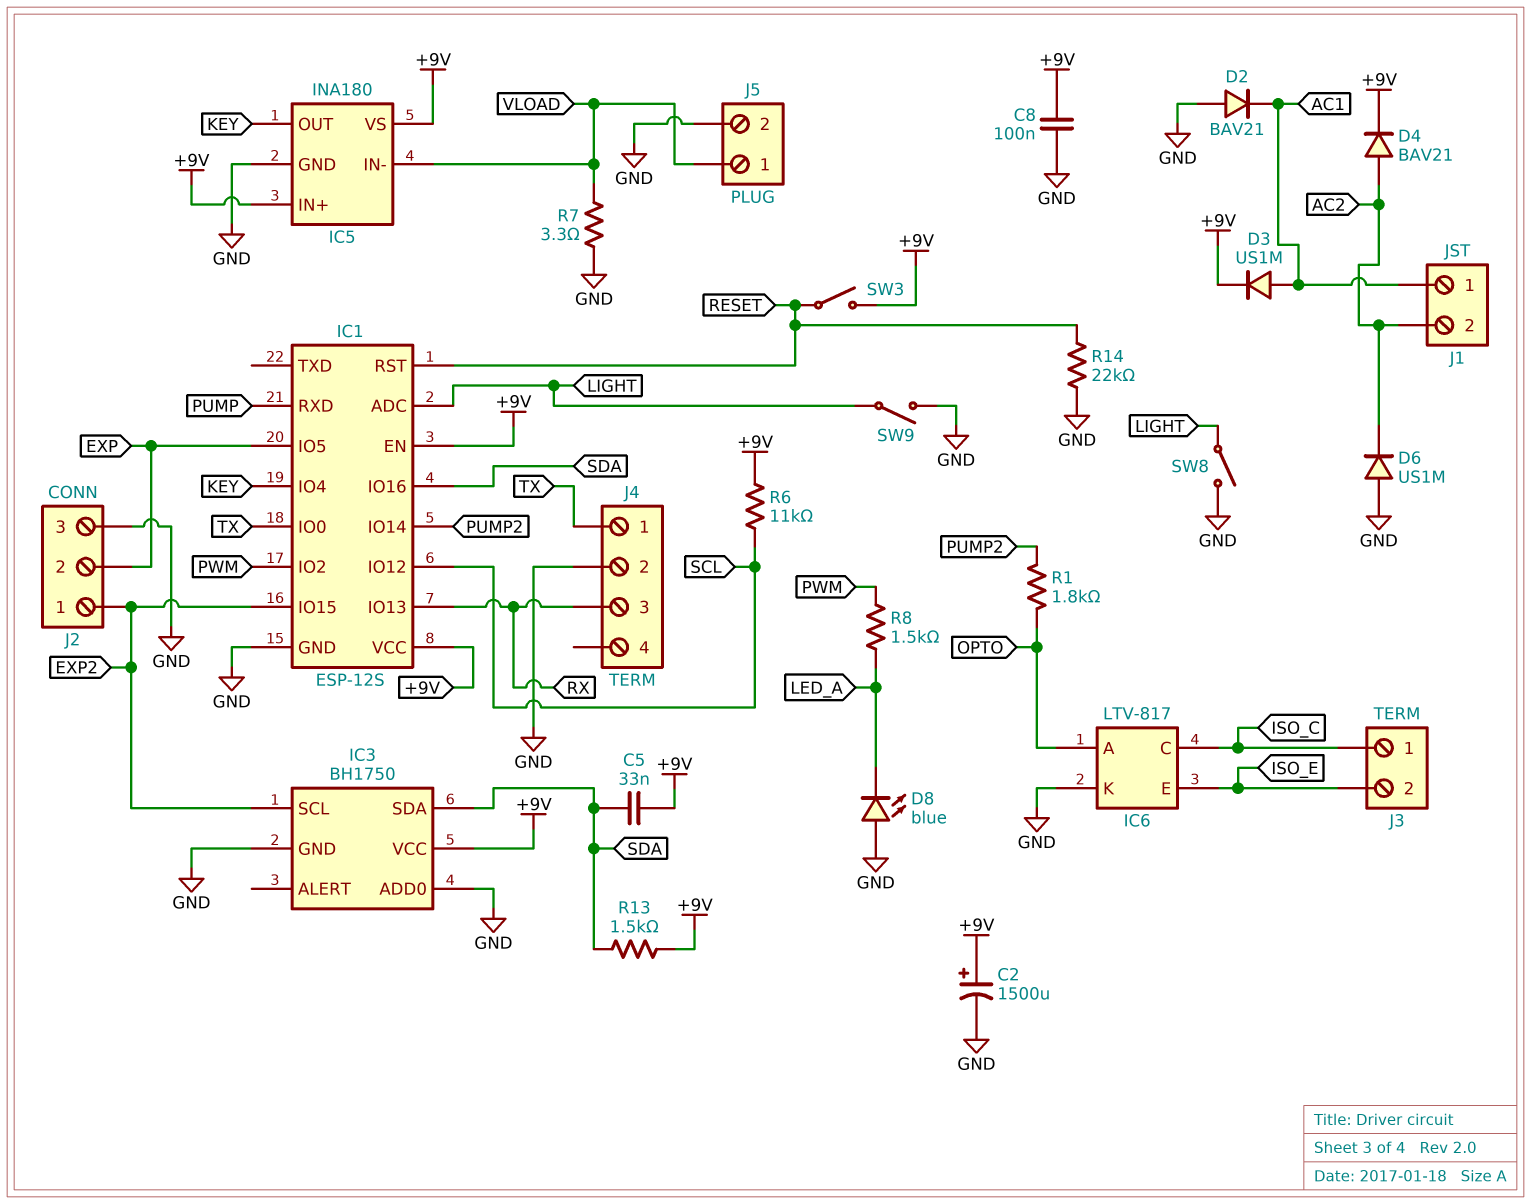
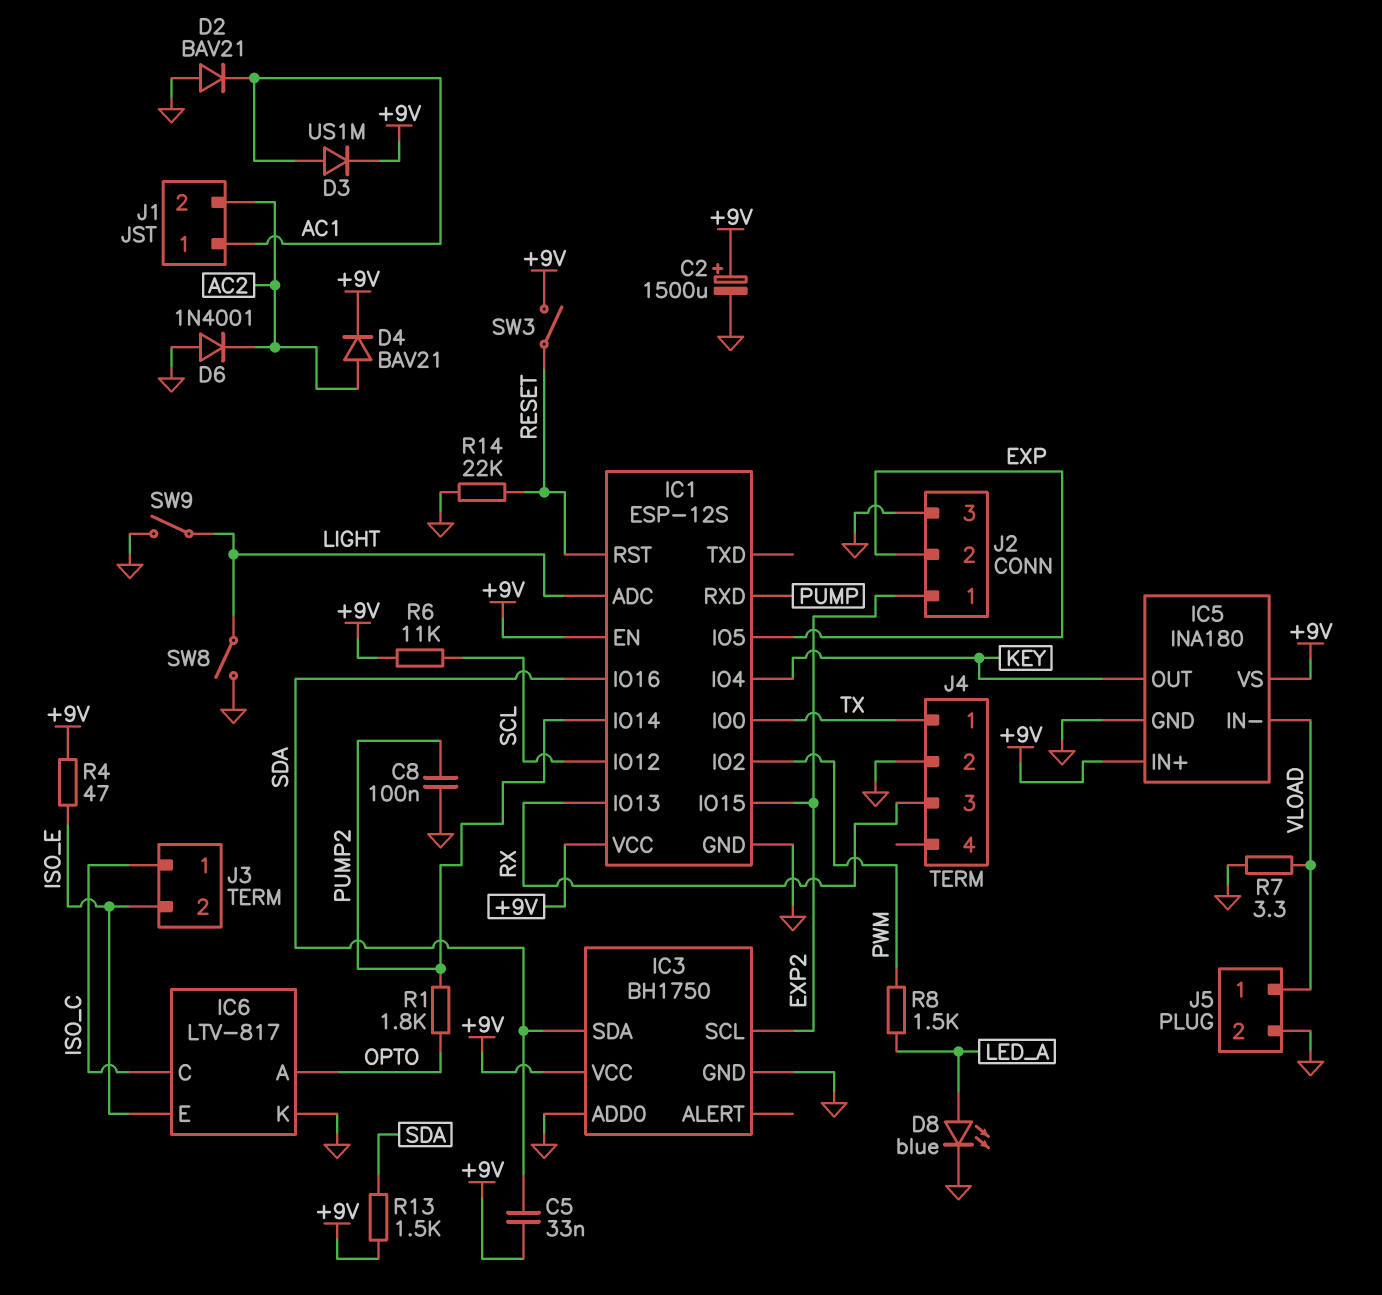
C8: 100nF (+9V, GND) -> 100nF (GND, PUMP2)
D6: diode US1M (A GND, K AC2) -> diode 1N4001 (A GND, K AC2)
D8: LED blue (A GND, K LED_A) -> LED blue (A LED_A, K GND)
R4: none -> 47 (+9V, ISO_E)

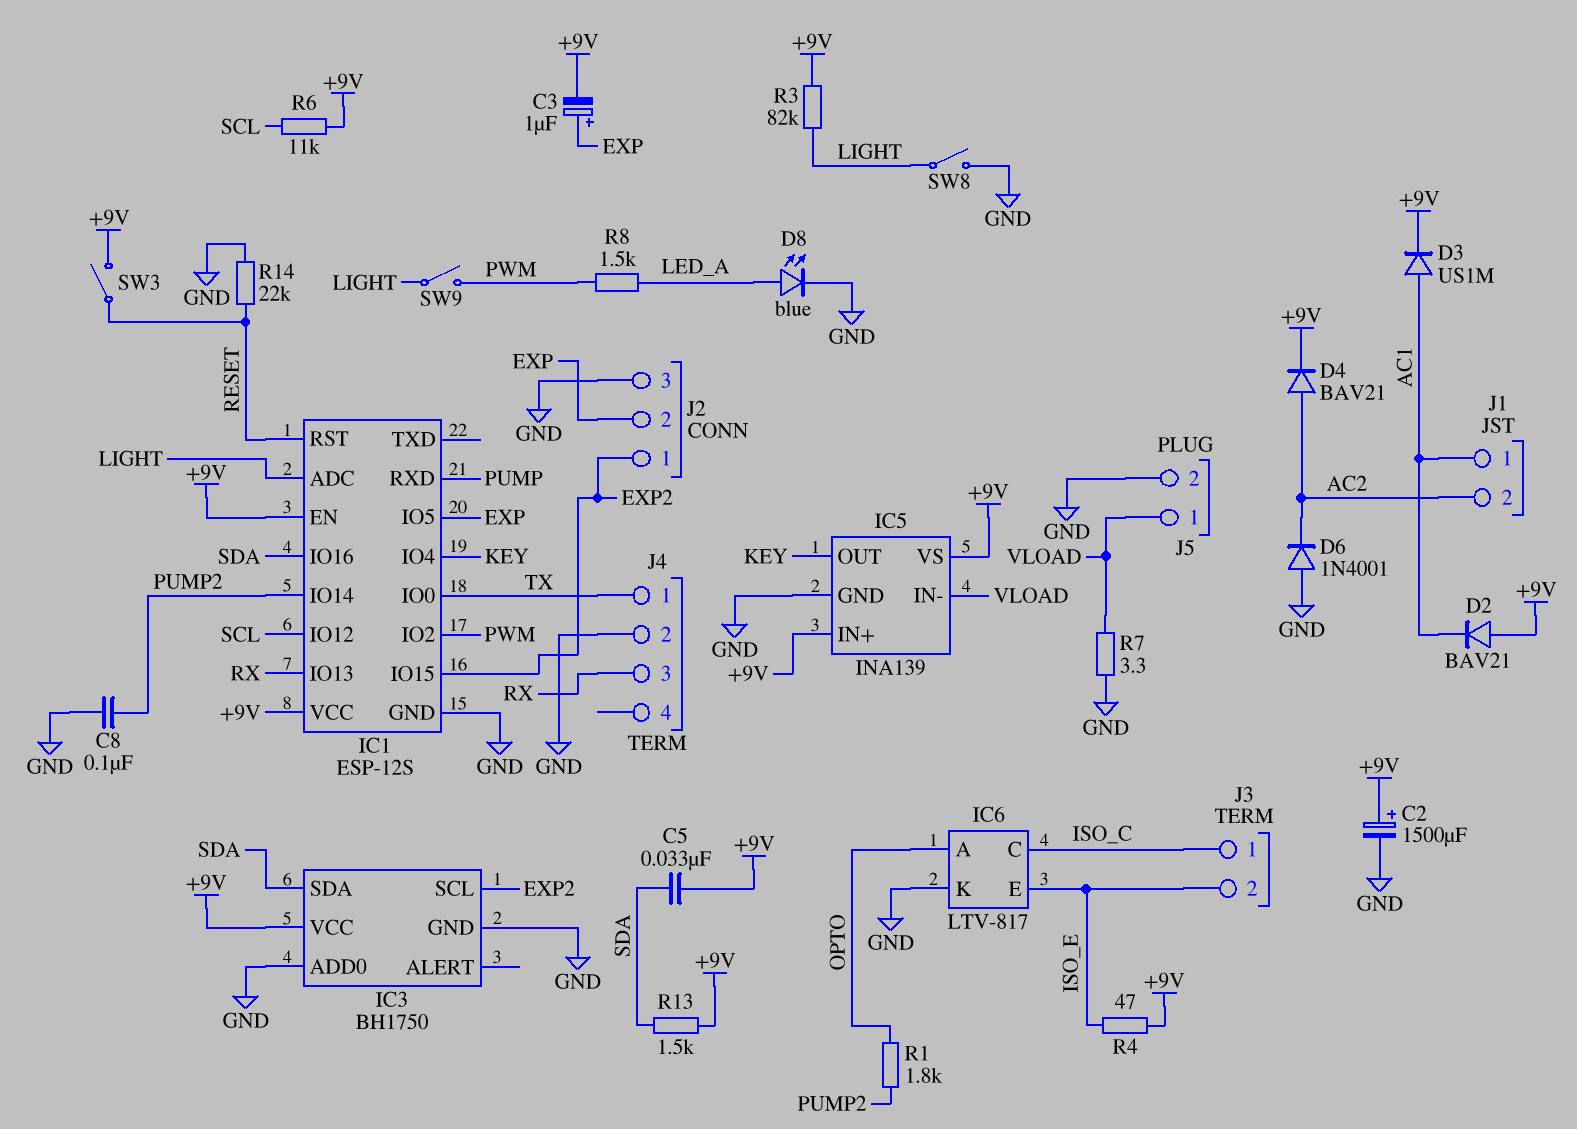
C3: none -> 1uF (plus EXP, minus +9V)
D2: diode BAV21 (A GND, K AC1) -> diode BAV21 (A +9V, K AC1)
IC5: INA180 -> INA139
R3: none -> 82k (+9V, LIGHT)
SW9: switch (GND, LIGHT) -> switch (LIGHT, PWM)

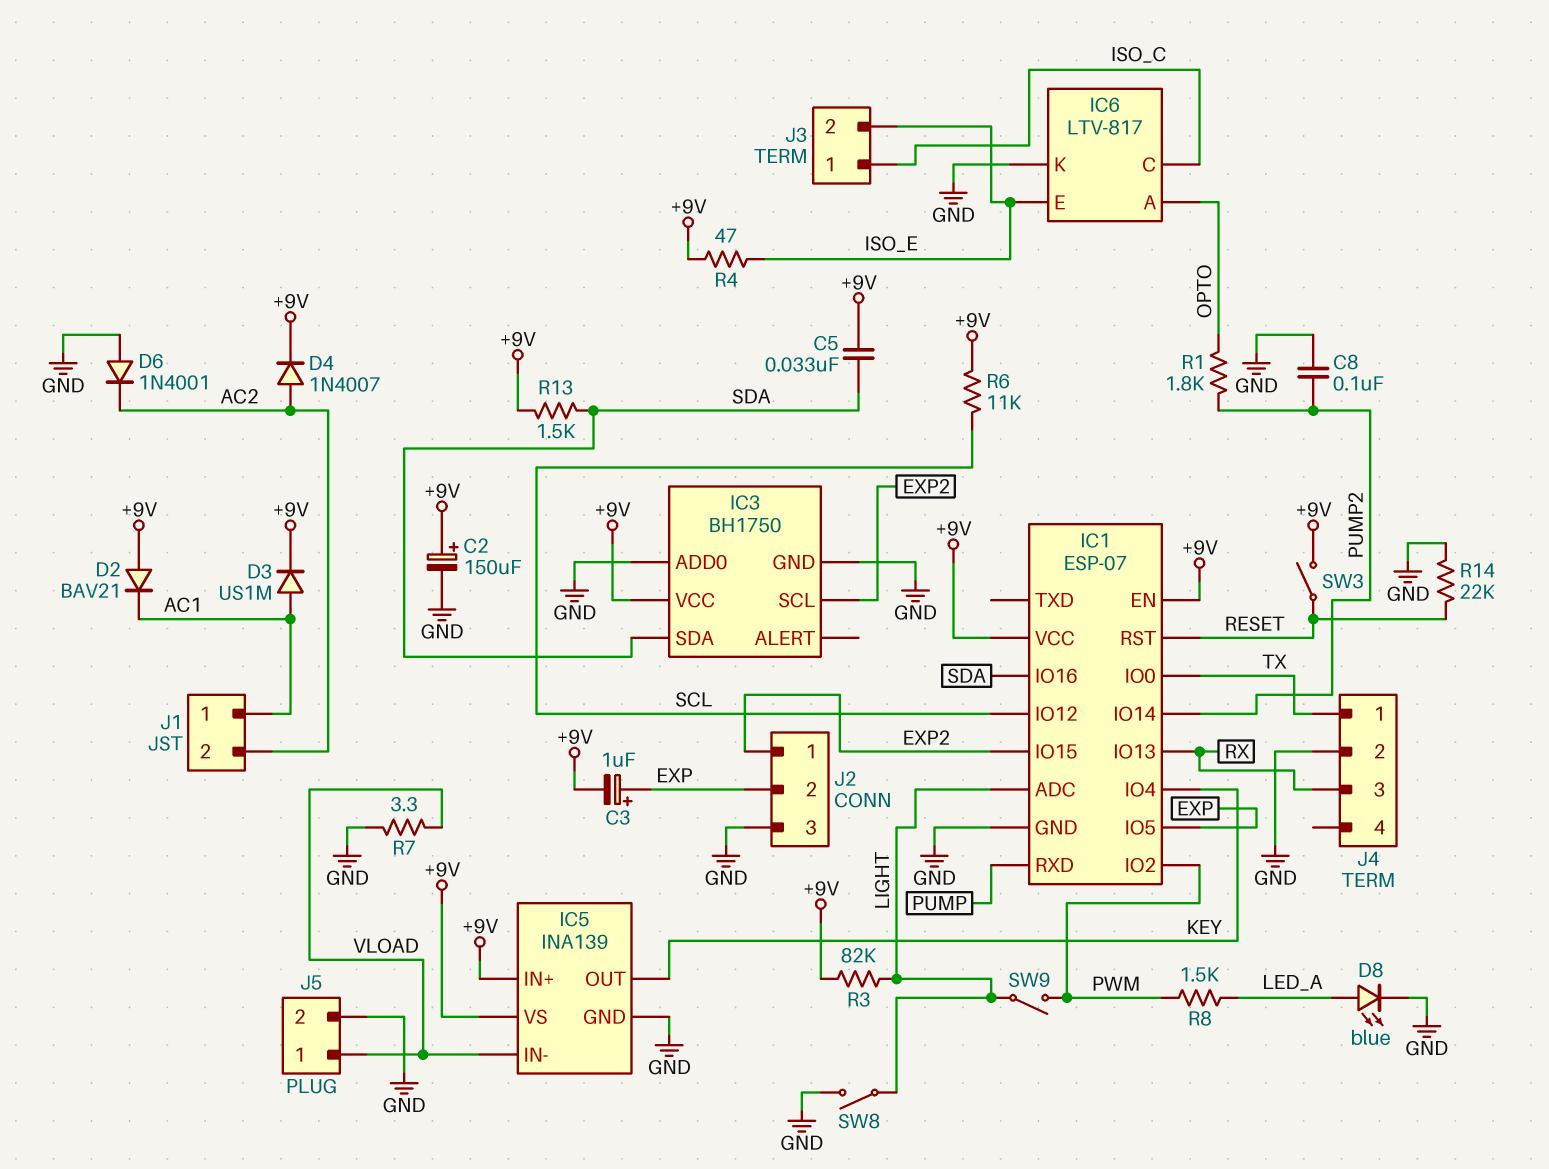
C2: 1500uF (plus +9V, minus GND) -> 150uF (plus +9V, minus GND)
D4: diode BAV21 (A AC2, K +9V) -> diode 1N4007 (A AC2, K +9V)
IC1: ESP-12S -> ESP-07

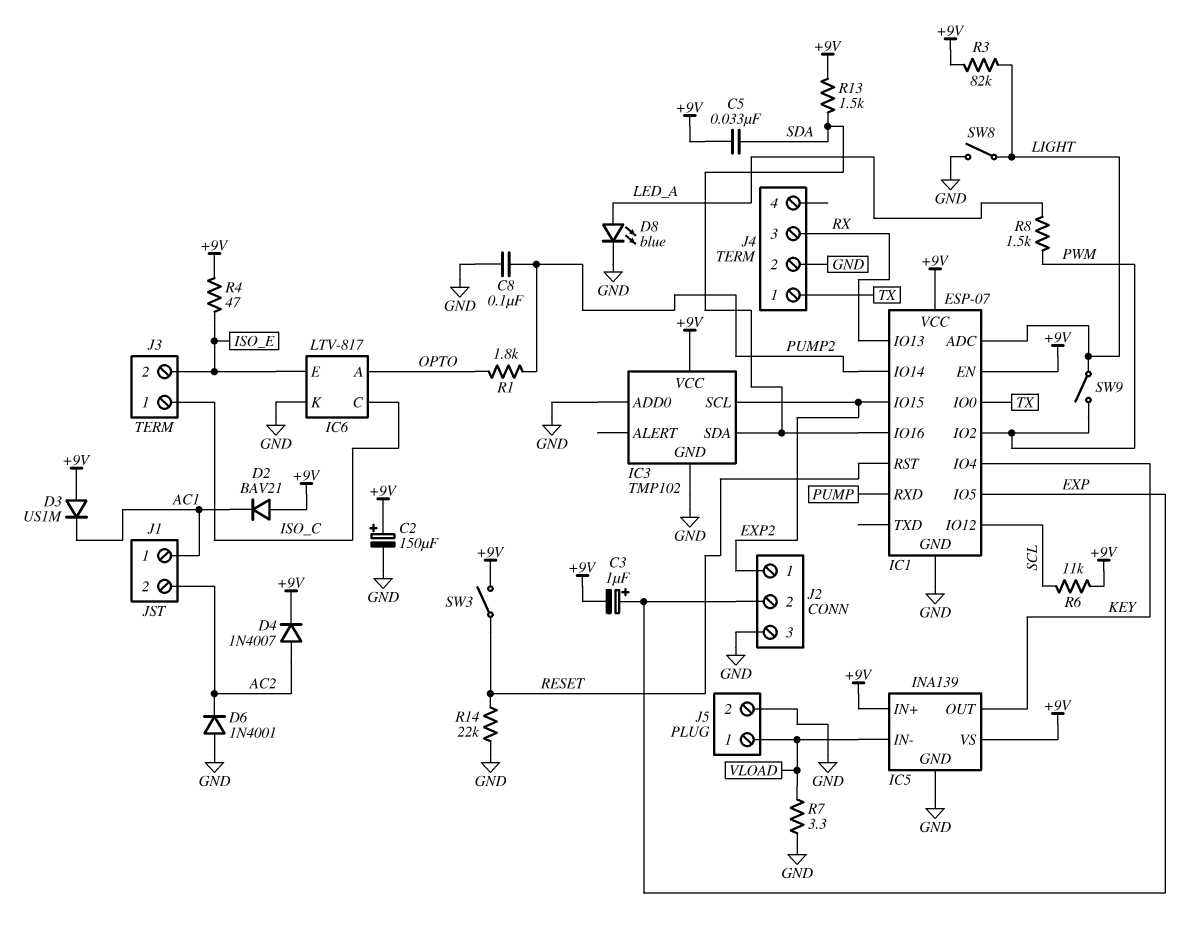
D3: diode US1M (A AC1, K +9V) -> diode US1M (A +9V, K AC1)
IC3: BH1750 -> TMP102

